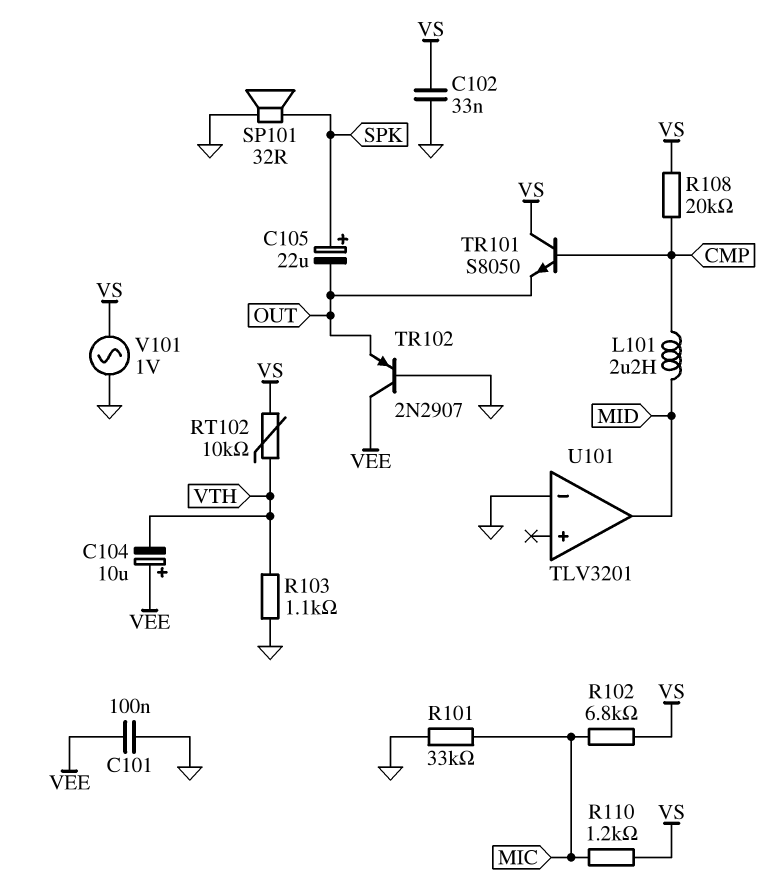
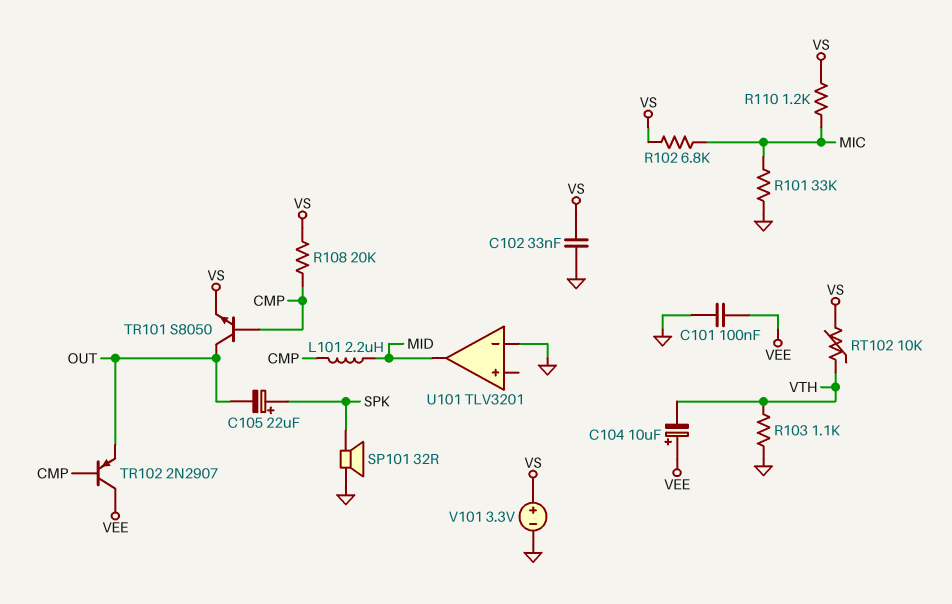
TR101: NPN S8050 (B CMP, C VS, E OUT) -> NPN S8050 (B CMP, C OUT, E VS)
TR102: PNP 2N2907 (B GND, C VEE, E OUT) -> PNP 2N2907 (B CMP, C VEE, E OUT)
V101: AC 1V (GND, VS) -> 3.3V (plus VS, minus GND)

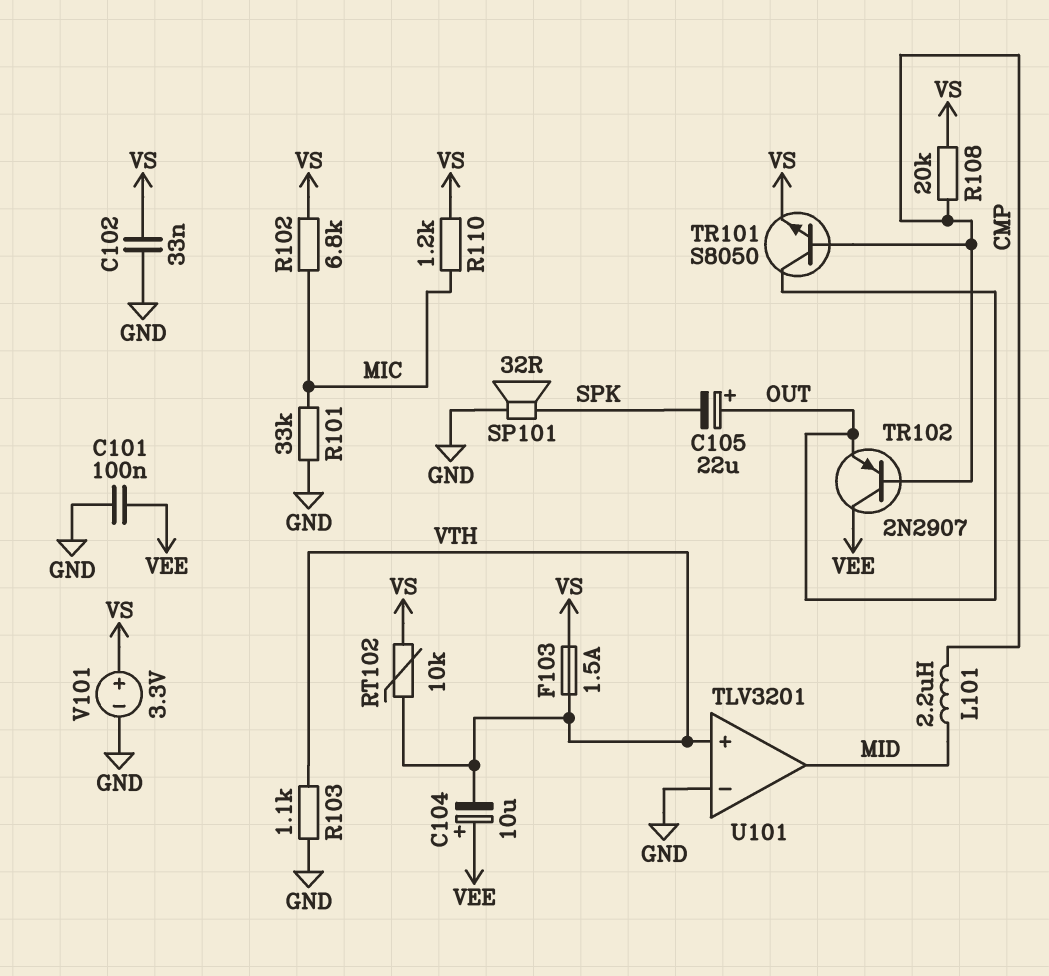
C105: 22uF (plus SPK, minus OUT) -> 22uF (plus OUT, minus SPK)
F103: none -> 1.5A (VS, VTH)
U101 pin in+: none -> VTH

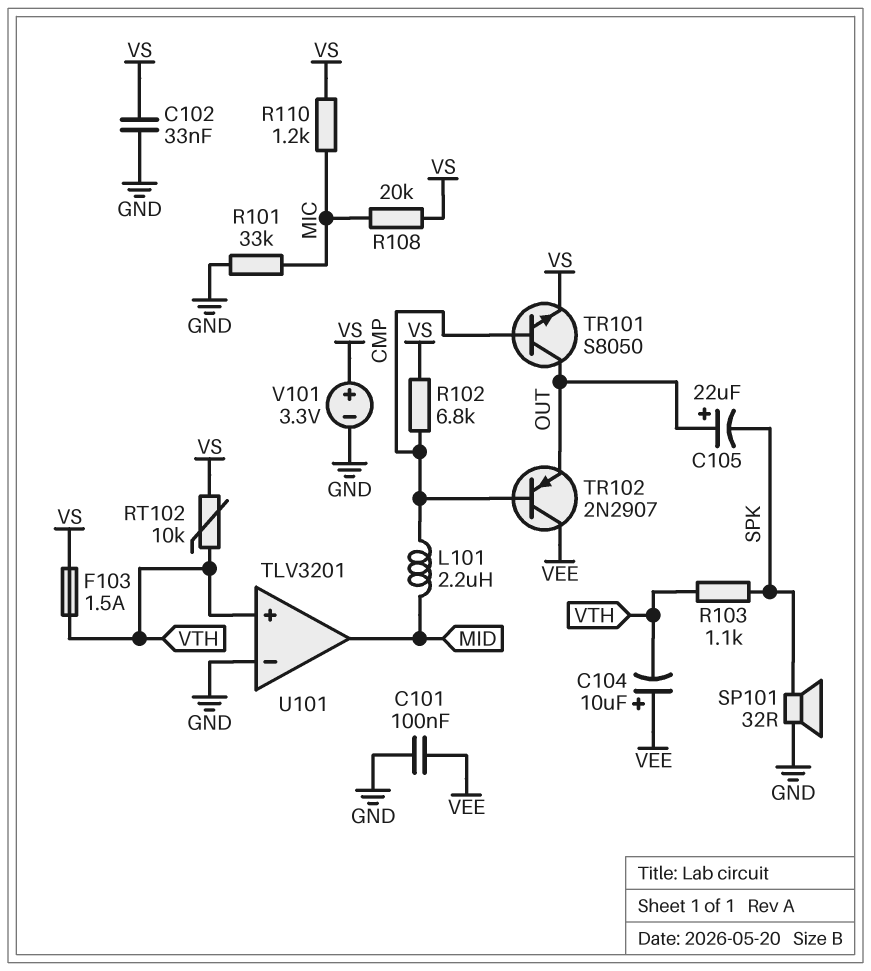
R102: 6.8k (MIC, VS) -> 6.8k (CMP, VS)
R103: 1.1k (GND, VTH) -> 1.1k (SPK, VTH)
R108: 20k (CMP, VS) -> 20k (MIC, VS)

